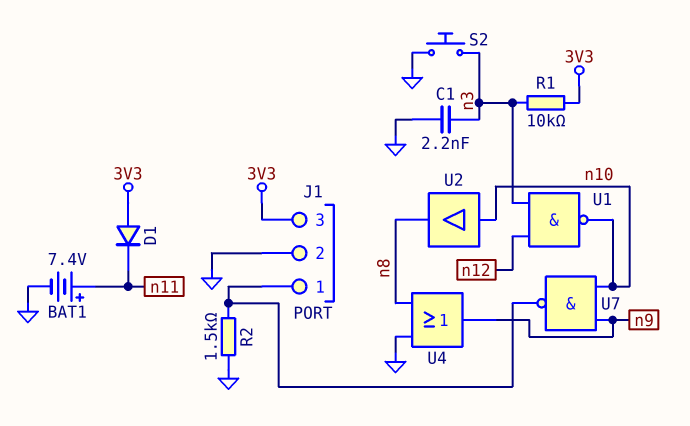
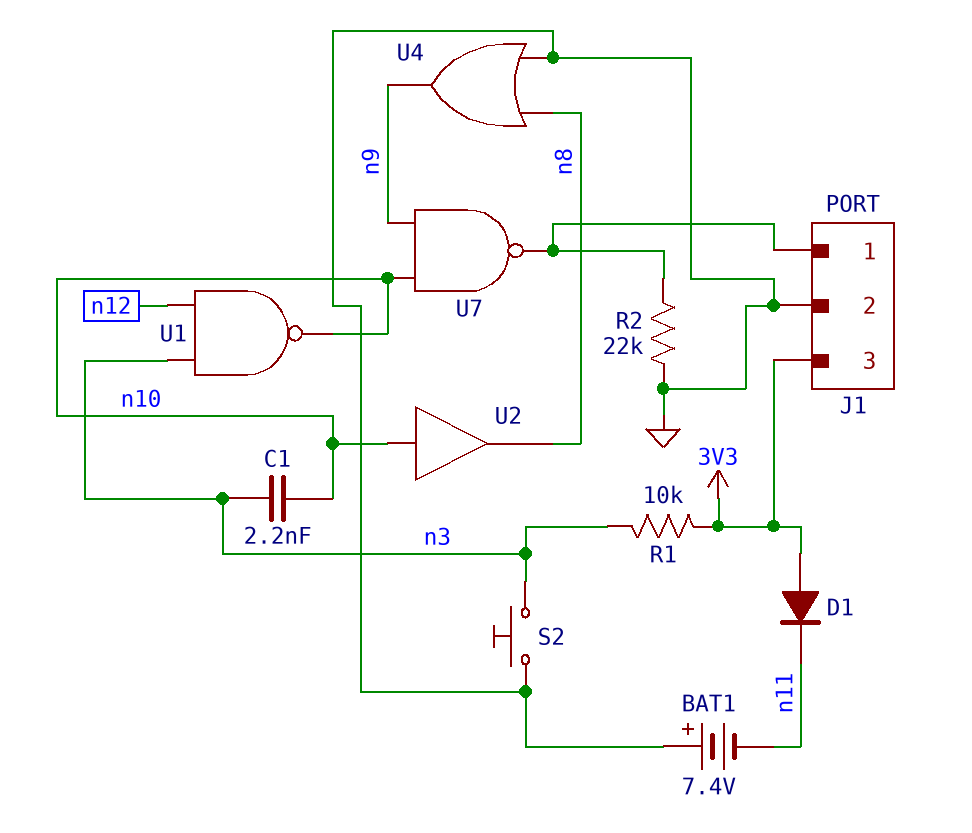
BAT1: 7.4V (plus n11, minus GND) -> 7.4V (plus GND, minus n11)
C1: 2.2nF (GND, n3) -> 2.2nF (n3, n10)
R2: 1.5k (GND, J1/1) -> 22k (GND, J1/1)

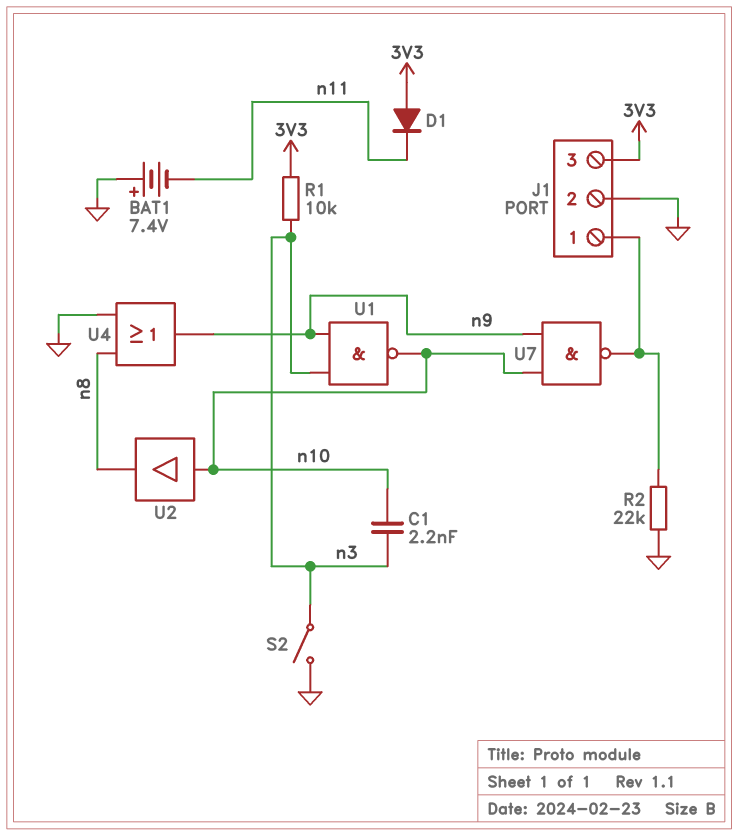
S2: button (GND, n3) -> switch (GND, n3)
U1: NAND (in n3, in n12, out n10) -> NAND (in n3, in n9, out n10)

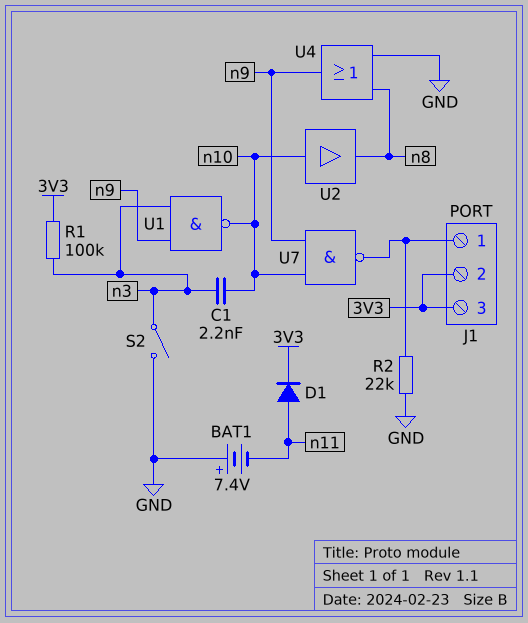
D1: diode (A 3V3, K n11) -> diode (A n11, K 3V3)
J1 pin 2: GND -> 3V3
R1: 10k (3V3, n3) -> 100k (3V3, n3)

